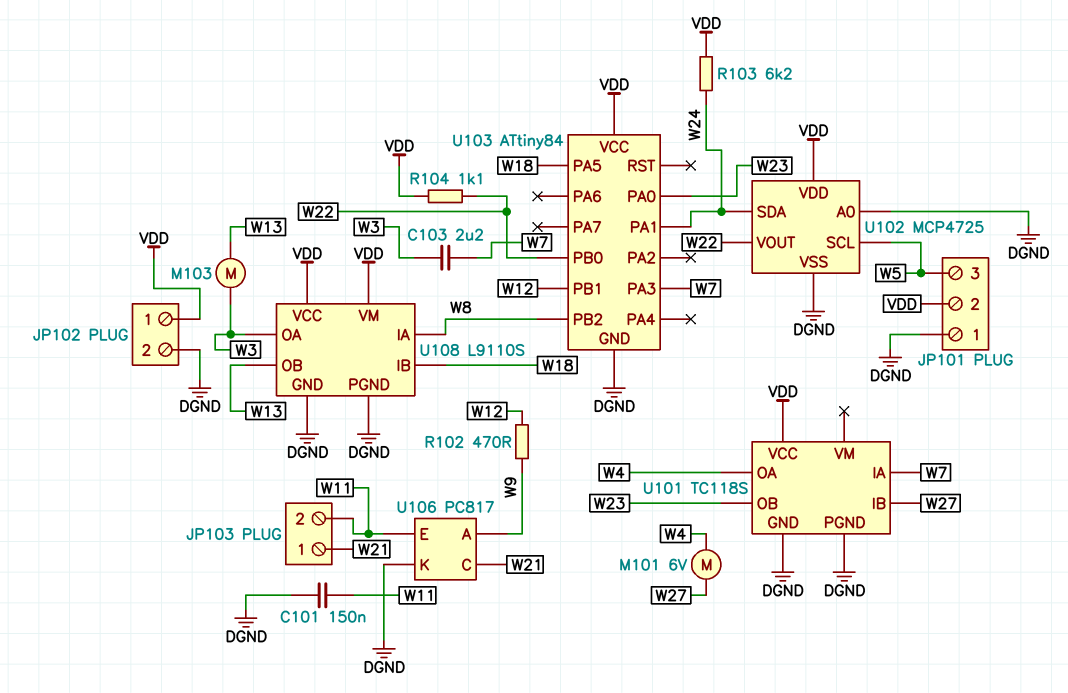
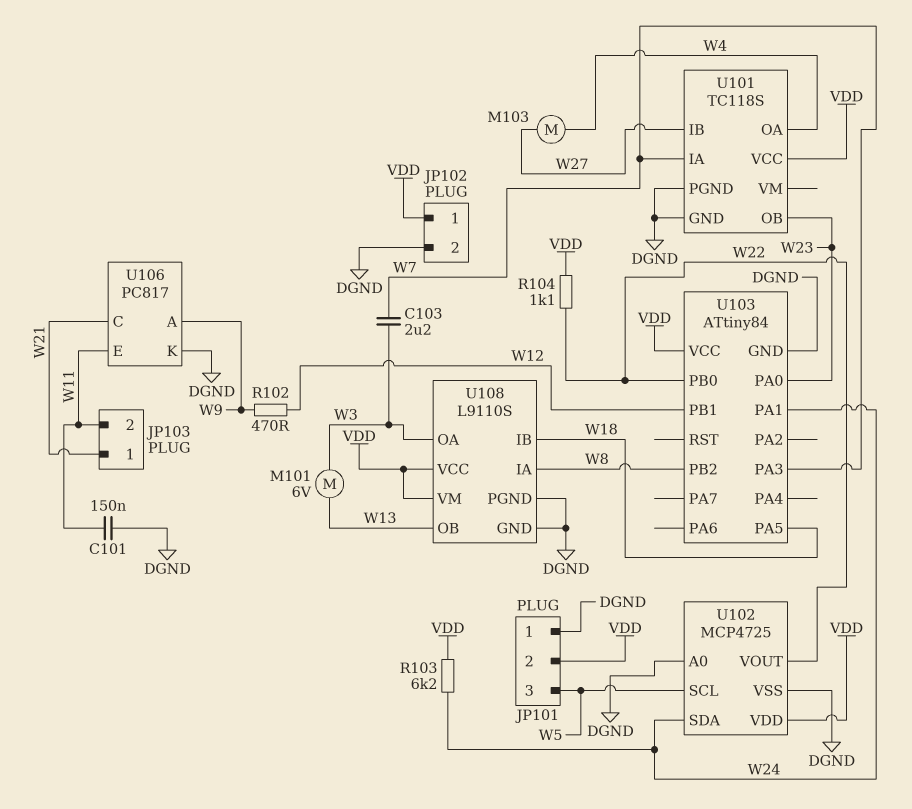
M101: motor 6V (W4, W27) -> motor 6V (W3, W13)
M103: motor (W3, W13) -> motor (W4, W27)

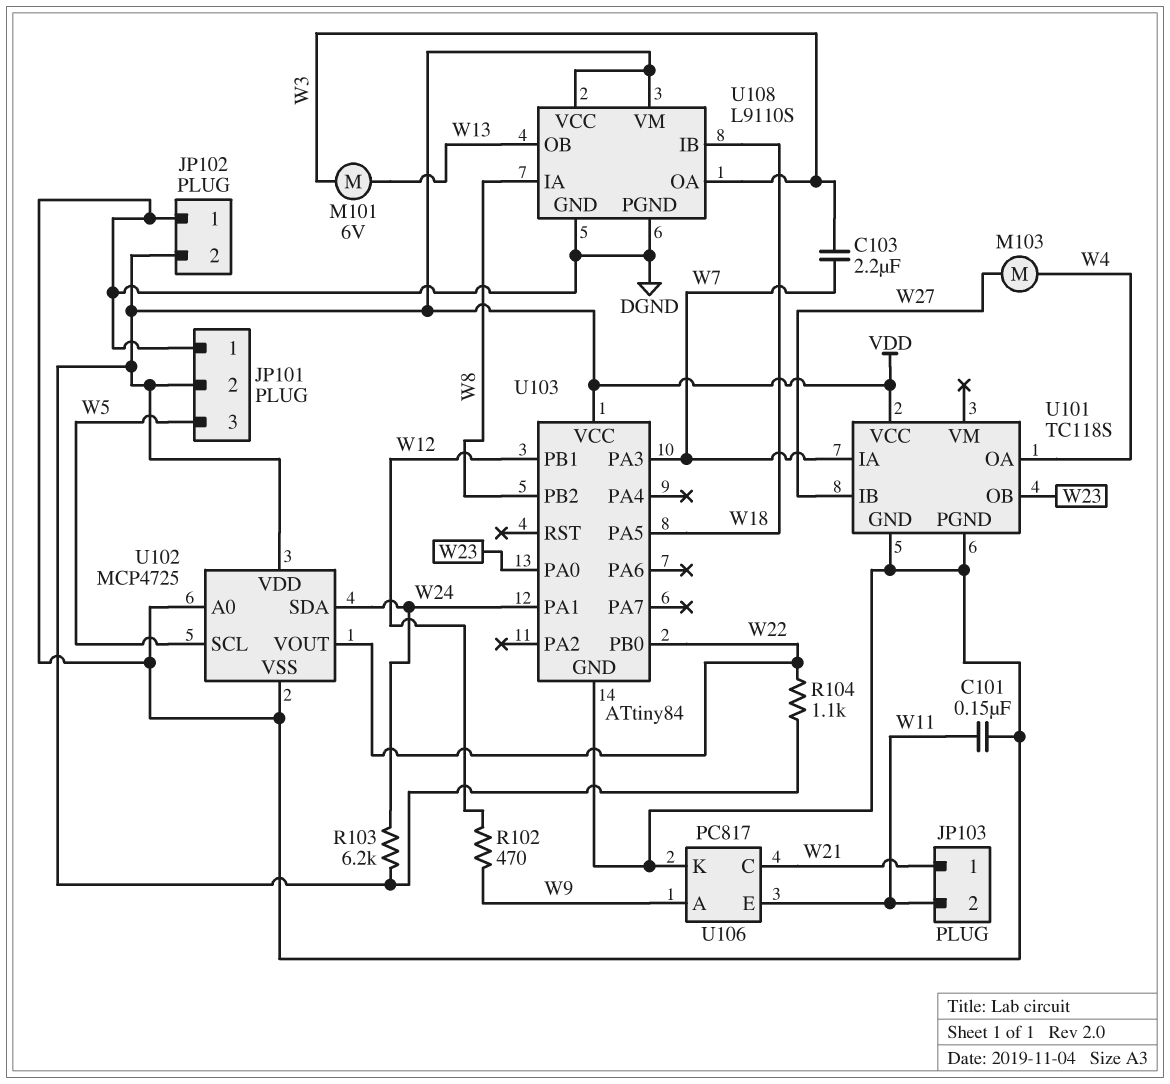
JP102 pin 1: VDD -> DGND
JP102 pin 2: DGND -> VDD

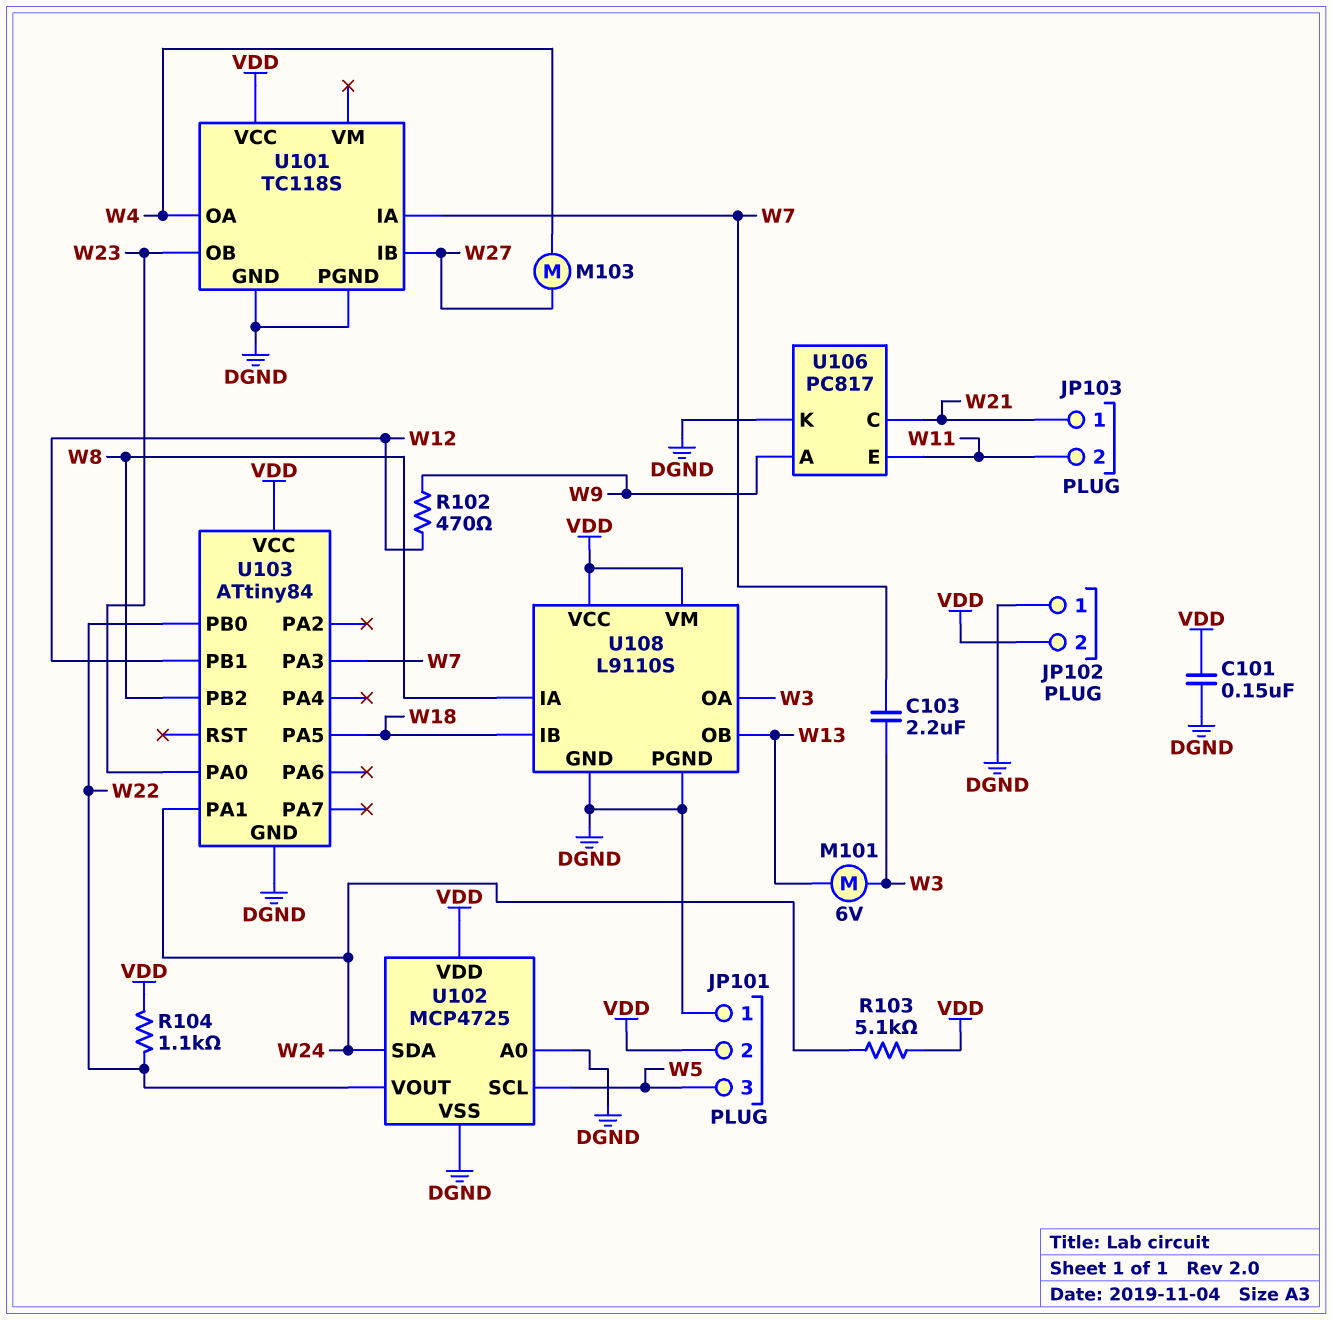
C101: 150nF (DGND, W11) -> 150nF (DGND, VDD)
R103: 6.2k (VDD, W24) -> 5.1k (VDD, W24)

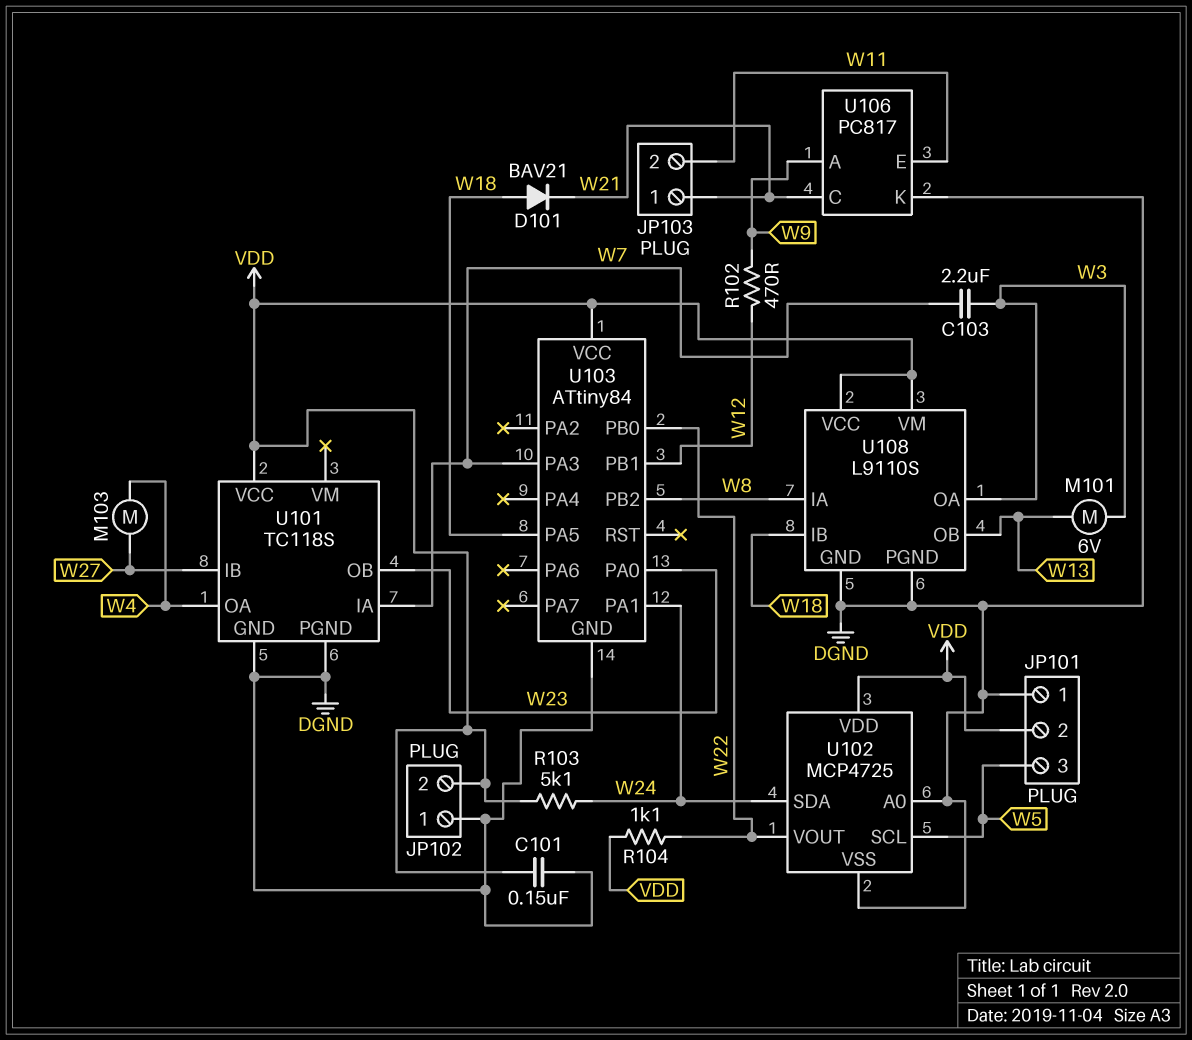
D101: none -> diode BAV21 (A W18, K W21)

